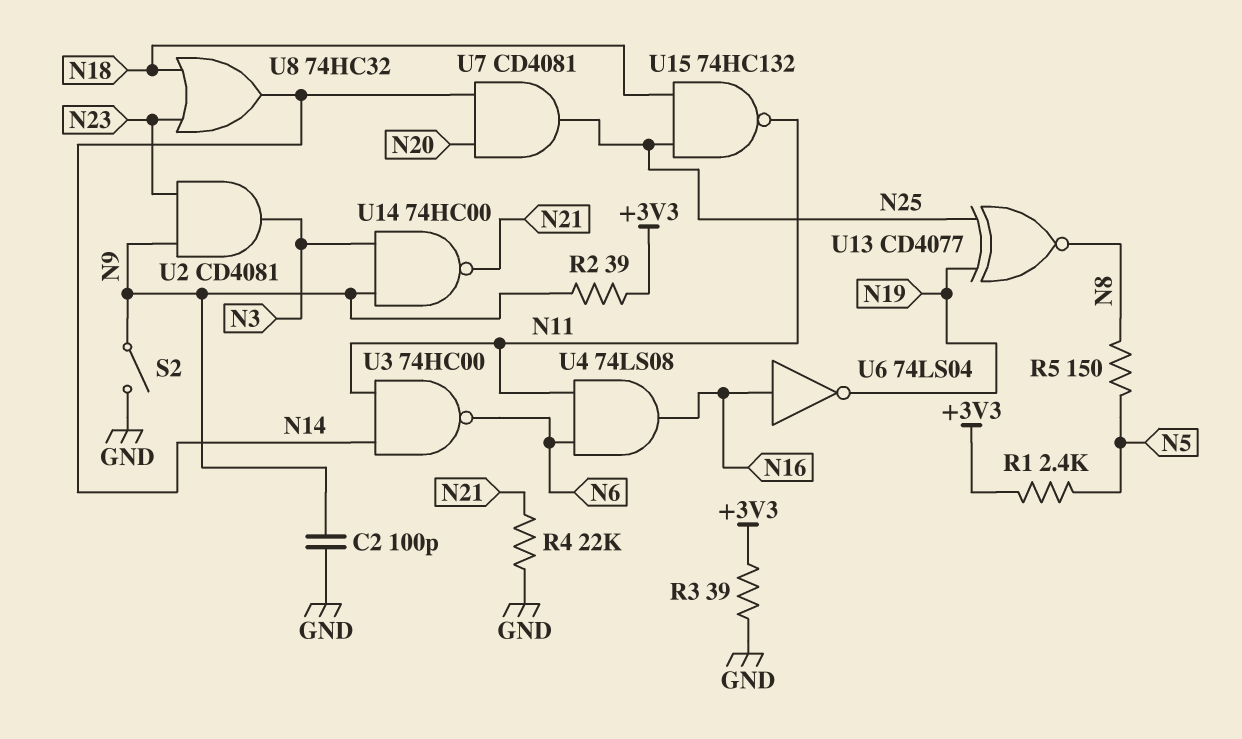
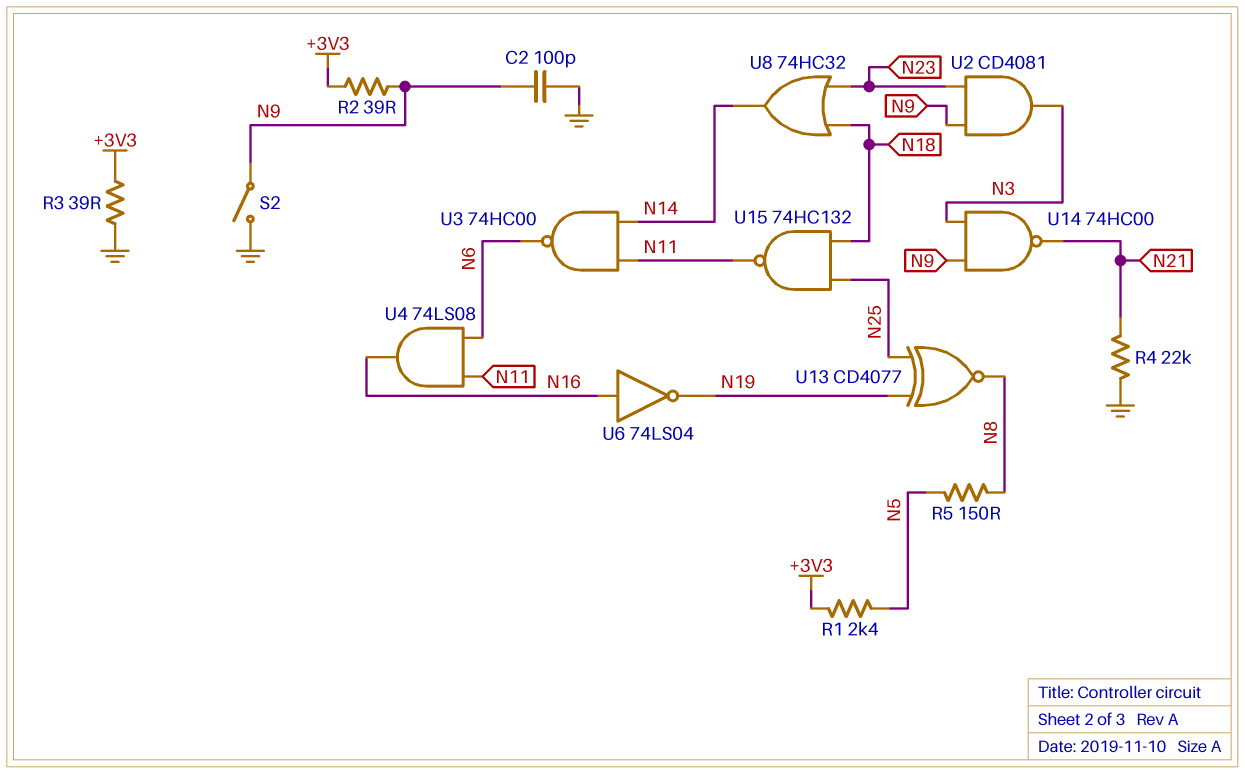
U7: AND CD4081 (in N14, in N20, out N25) -> none

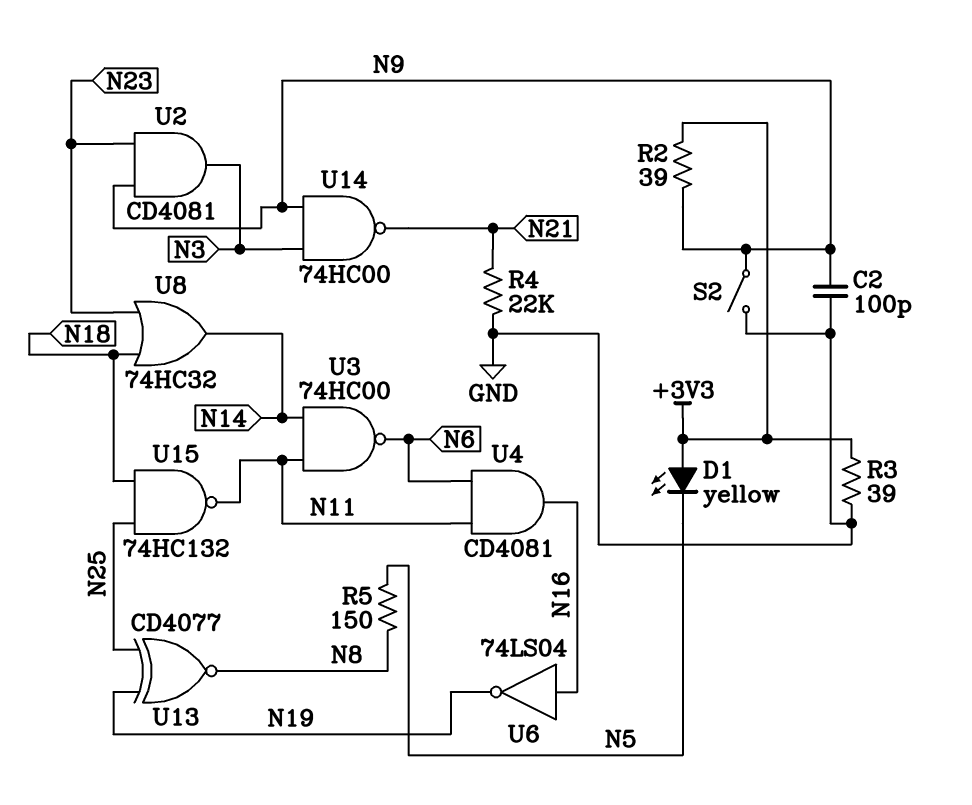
D1: none -> LED yellow (A +3V3, K N5)
R1: 2.4k (+3V3, N5) -> none
U4: AND 74LS08 (in N6, in N11, out N16) -> AND CD4081 (in N6, in N11, out N16)

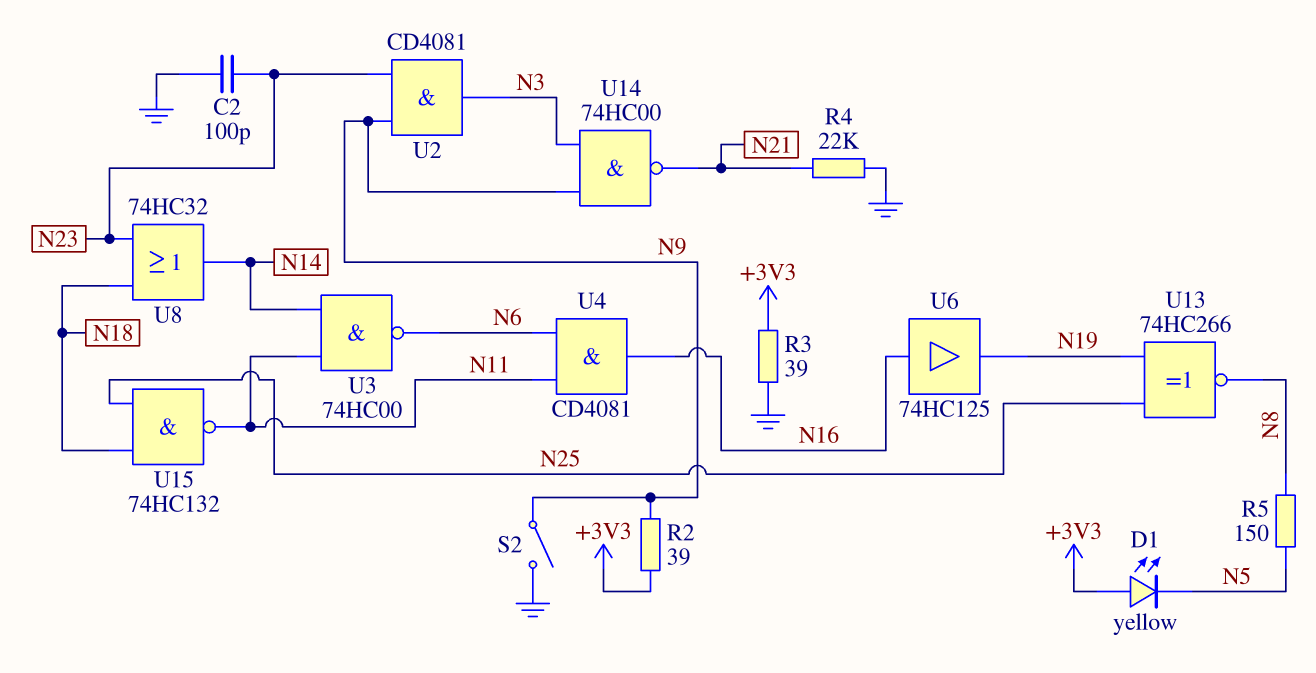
C2: 100pF (GND, N9) -> 100pF (GND, N23)
U6: NOT 74LS04 (in N16, out N19) -> buffer 74HC125 (in N16, out N19)
U13: XNOR CD4077 (in N19, in N25, out N8) -> XNOR 74HC266 (in N19, in N25, out N8)

